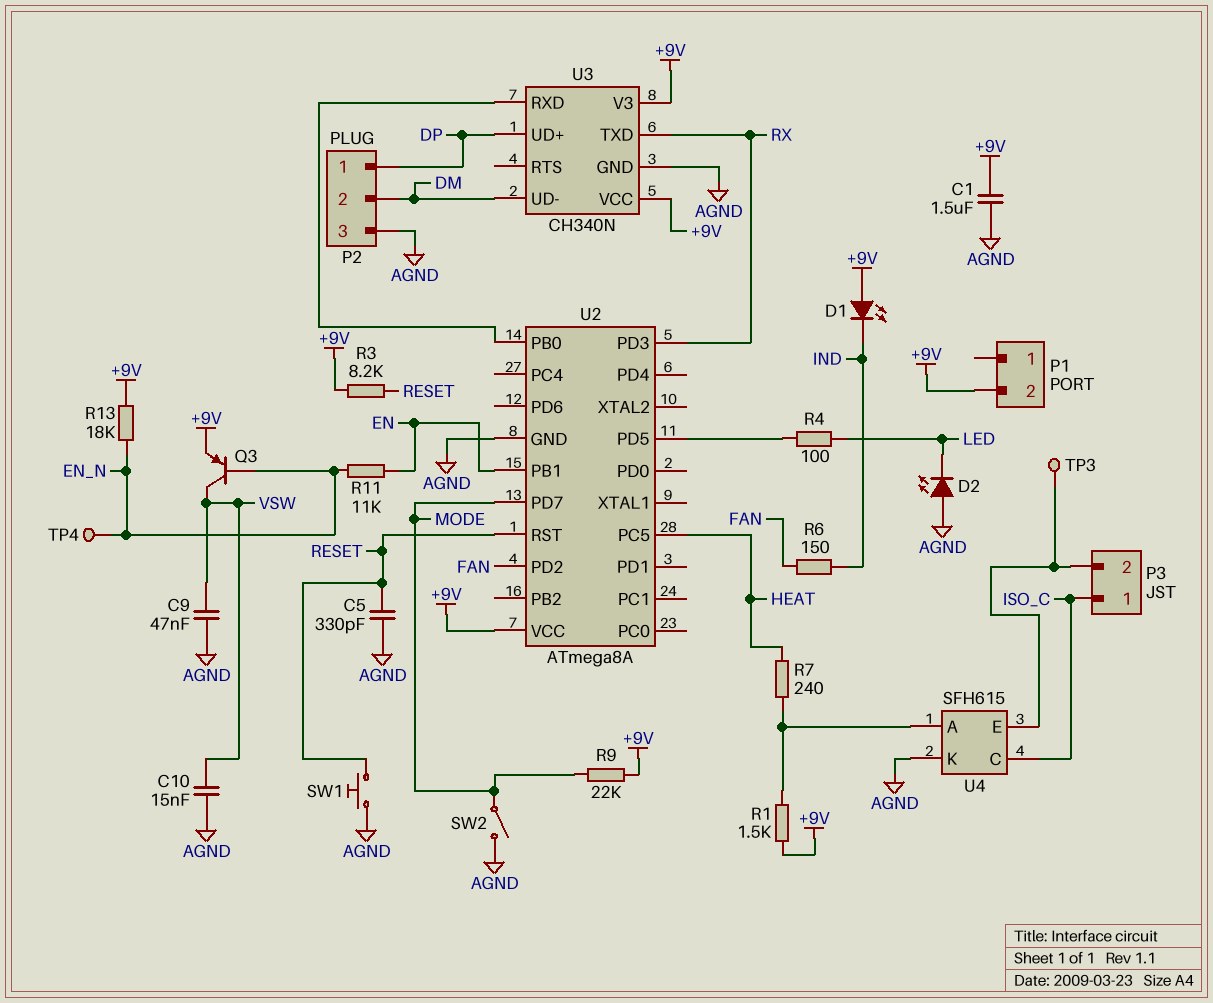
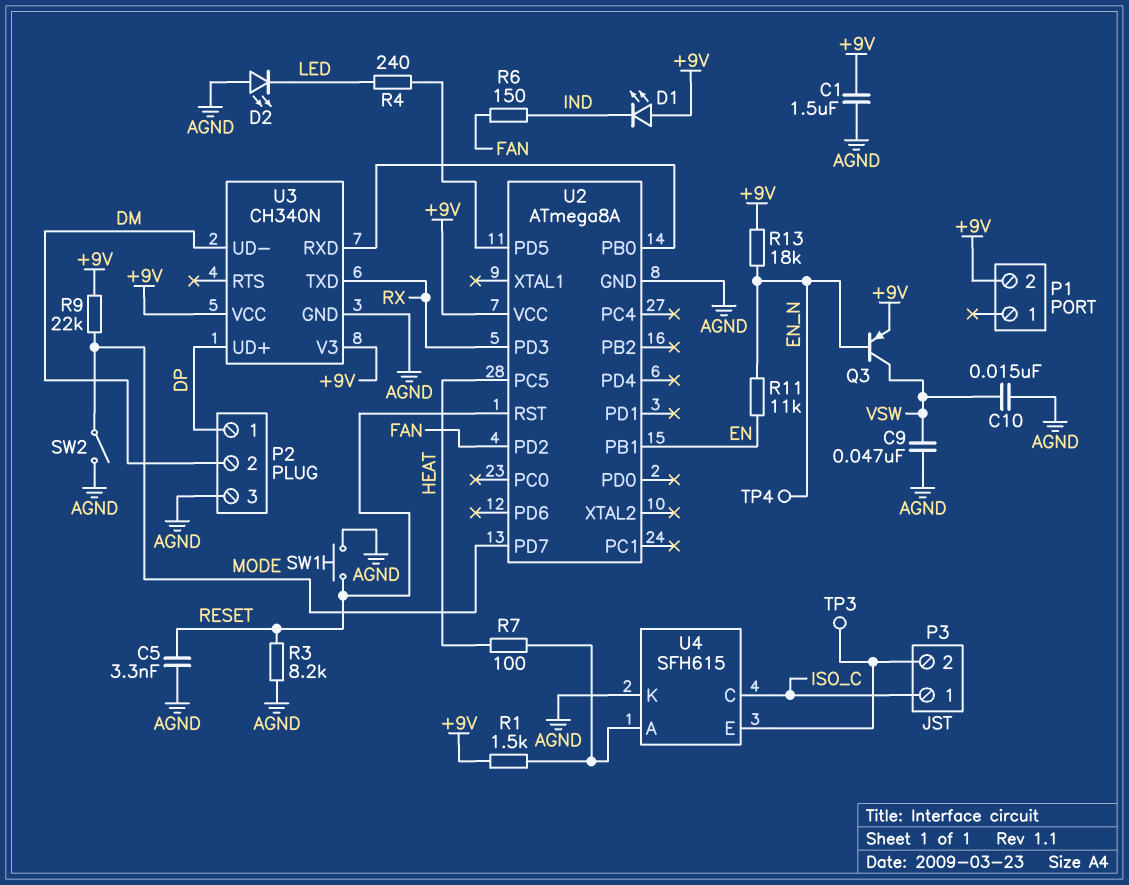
C5: 330pF (AGND, RESET) -> 3.3nF (AGND, RESET)
R3: 8.2k (+9V, RESET) -> 8.2k (AGND, RESET)
R4: 100 (LED, U2/PD5) -> 240 (LED, U2/PD5)
R7: 240 (HEAT, U4/A) -> 100 (HEAT, U4/A)

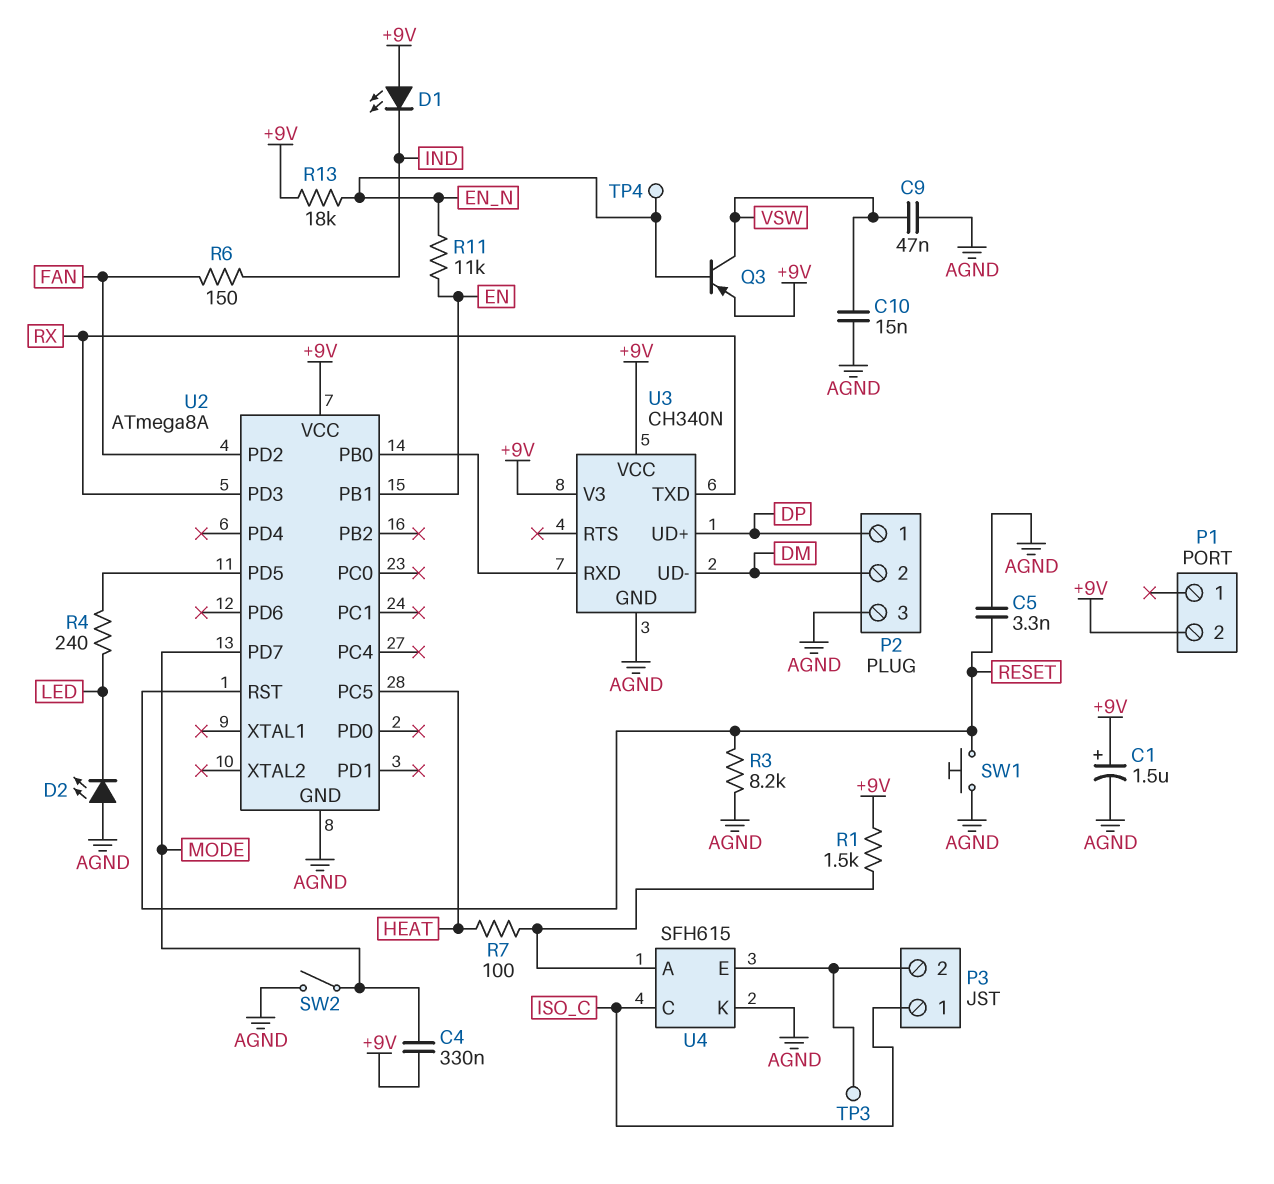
C1: 1.5uF (+9V, AGND) -> 1.5uF (plus +9V, minus AGND)
C4: none -> 330nF (+9V, MODE)
R9: 22k (+9V, MODE) -> none

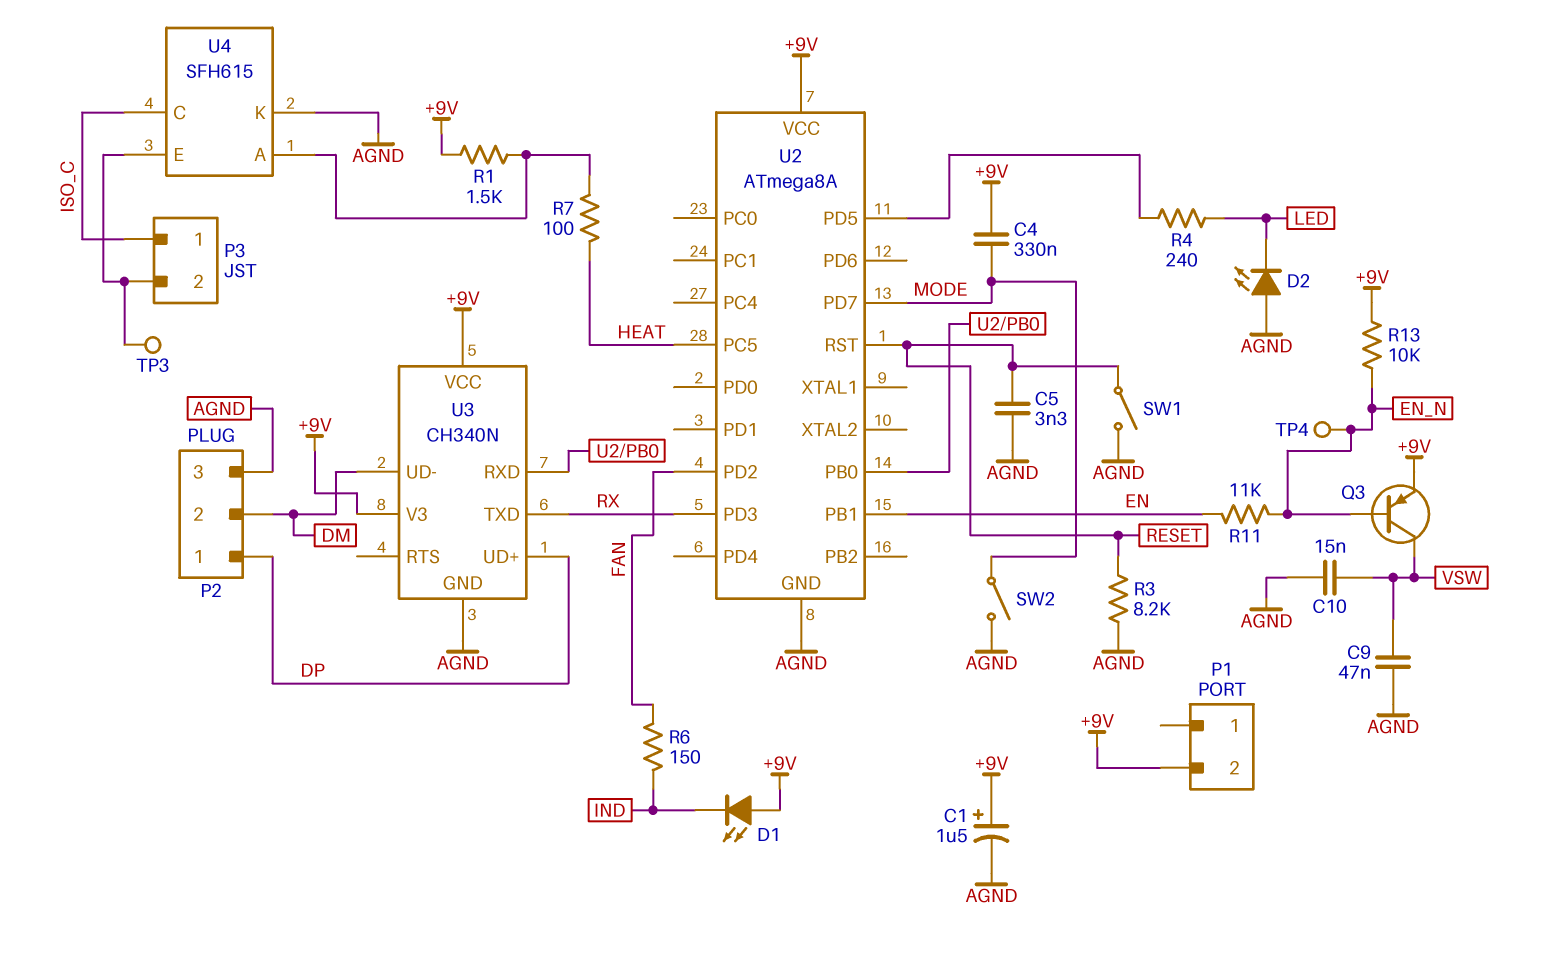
R13: 18k (+9V, EN_N) -> 10k (+9V, EN_N)
SW1: button (AGND, RESET) -> switch (AGND, RESET)

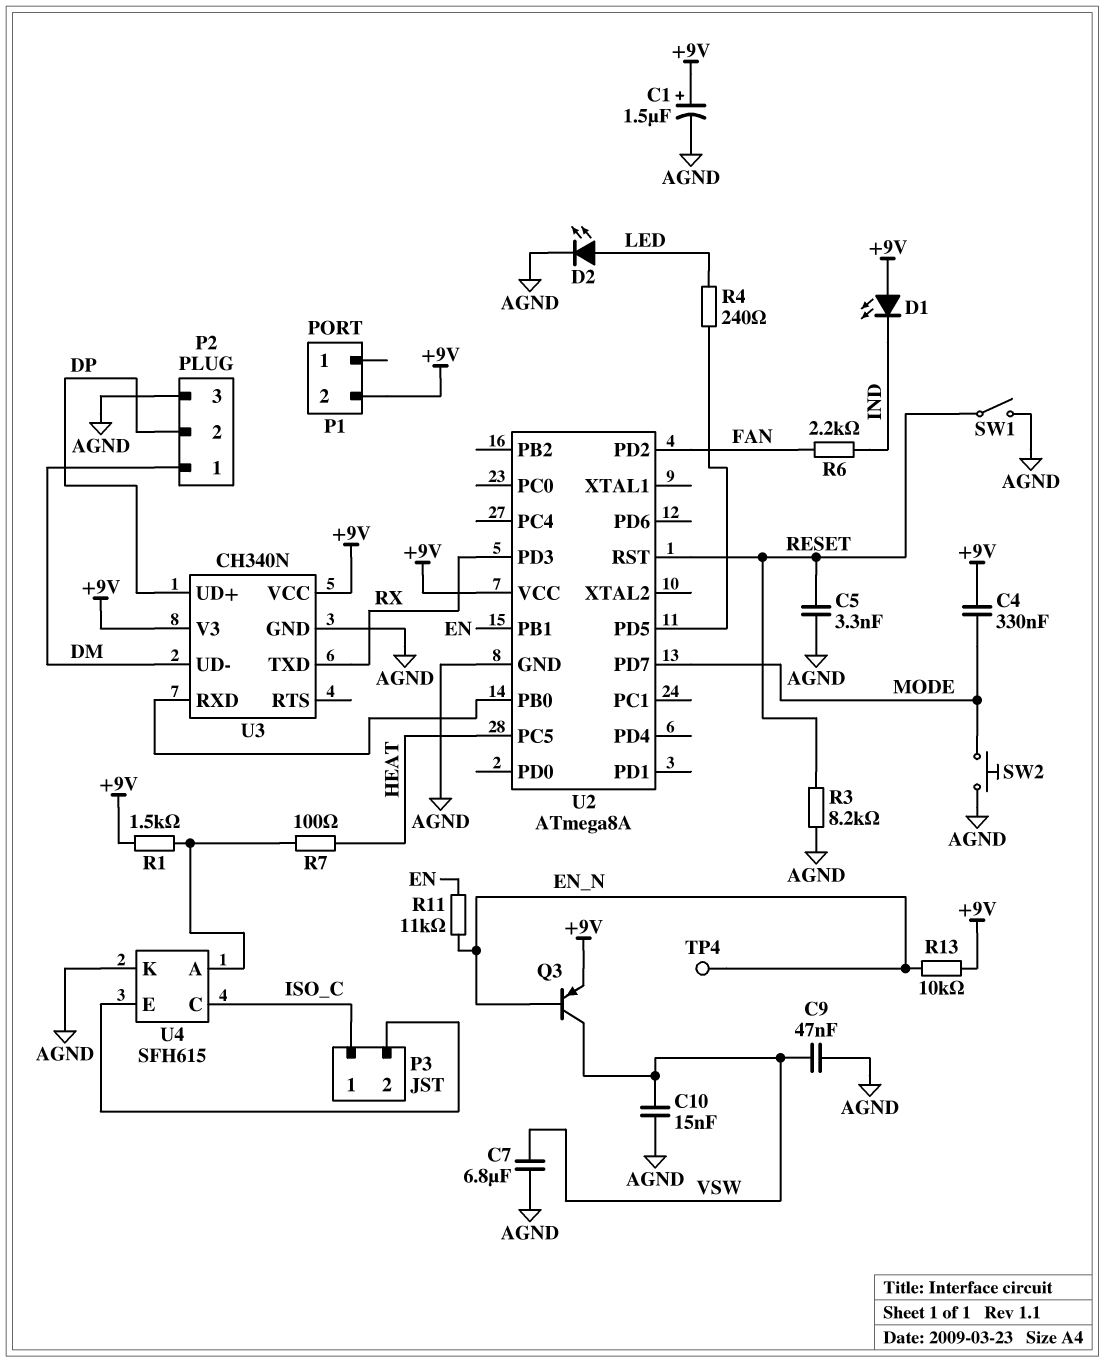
C7: none -> 6.8uF (AGND, VSW)
D2: LED (A AGND, K LED) -> LED (A LED, K AGND)
P2 pin 1: DP -> DM
P2 pin 2: DM -> DP
R6: 150 (FAN, IND) -> 2.2k (FAN, IND)
SW2: switch (AGND, MODE) -> button (AGND, MODE)
TP3: test point (P3/2) -> none

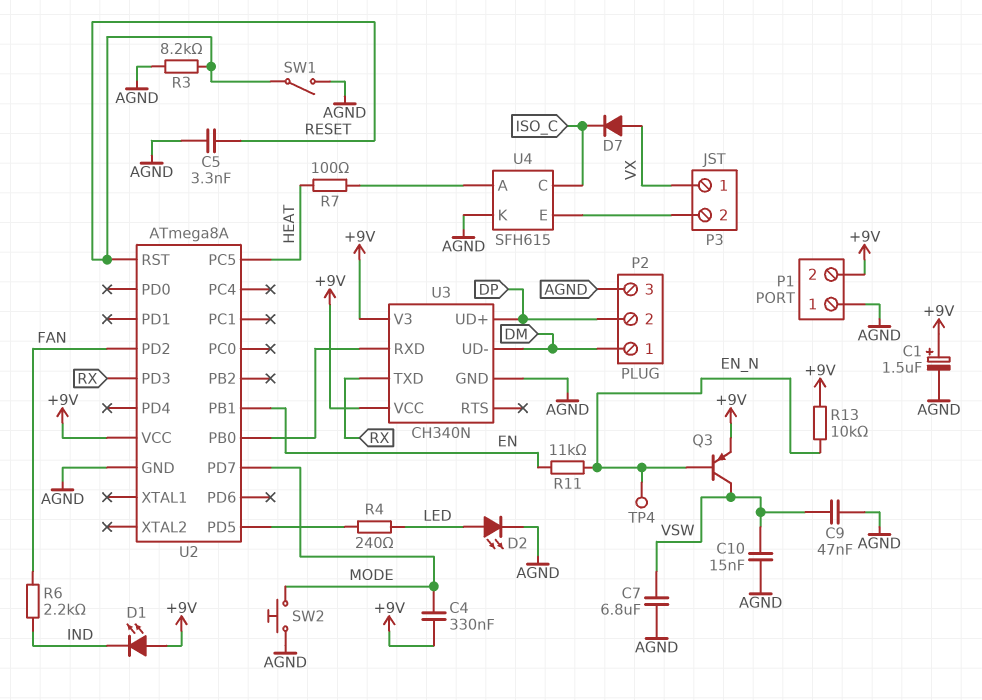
D7: none -> diode (A VX, K ISO_C)
P1 pin 1: none -> AGND
P3 pin 1: ISO_C -> VX
R1: 1.5k (+9V, U4/A) -> none

